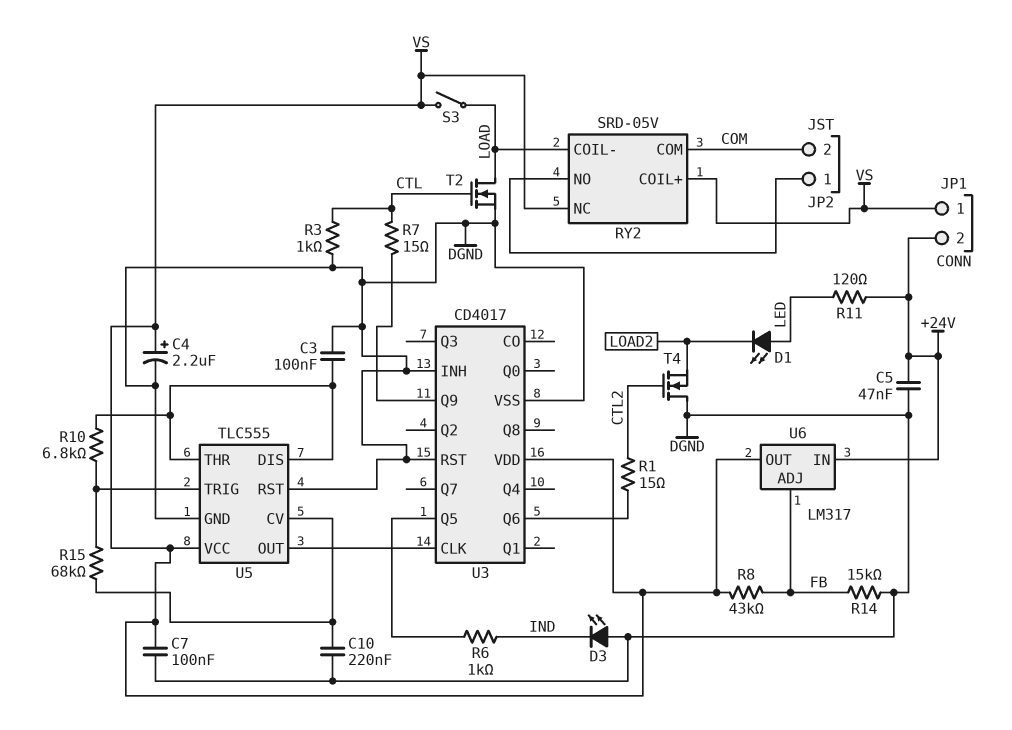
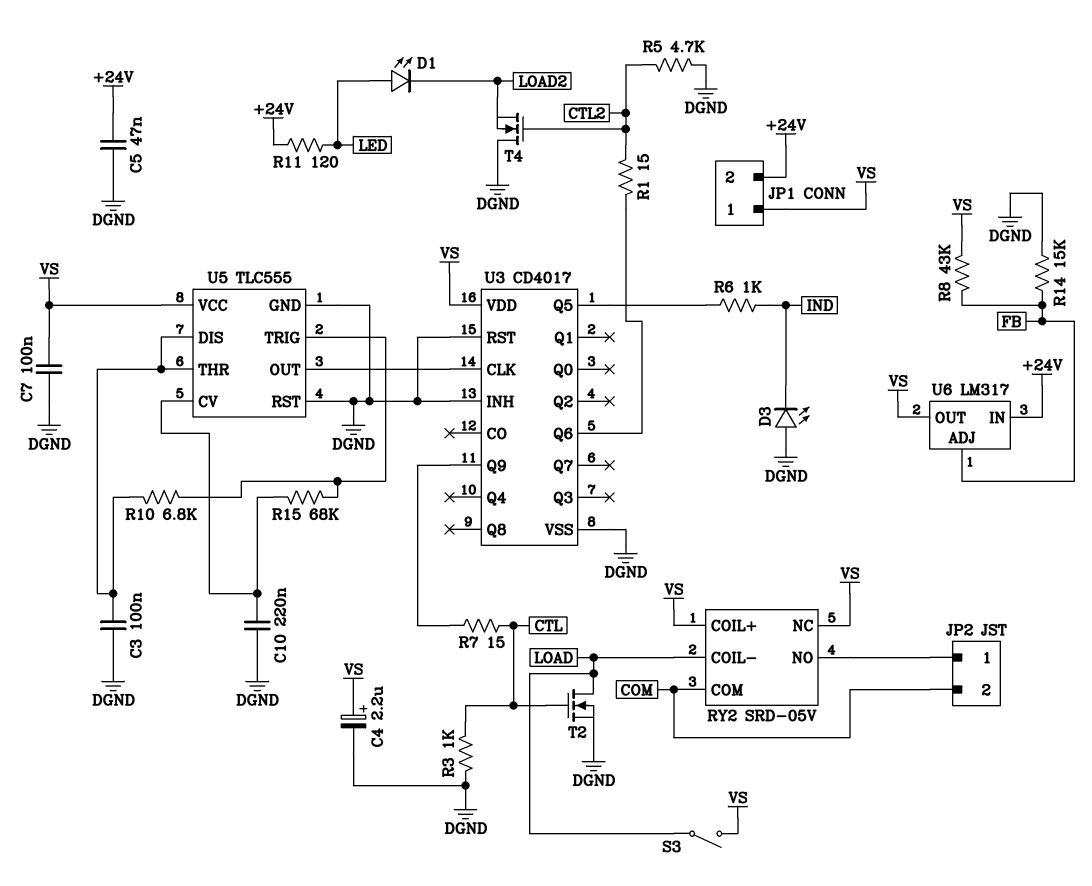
R5: none -> 4.7k (CTL2, DGND)

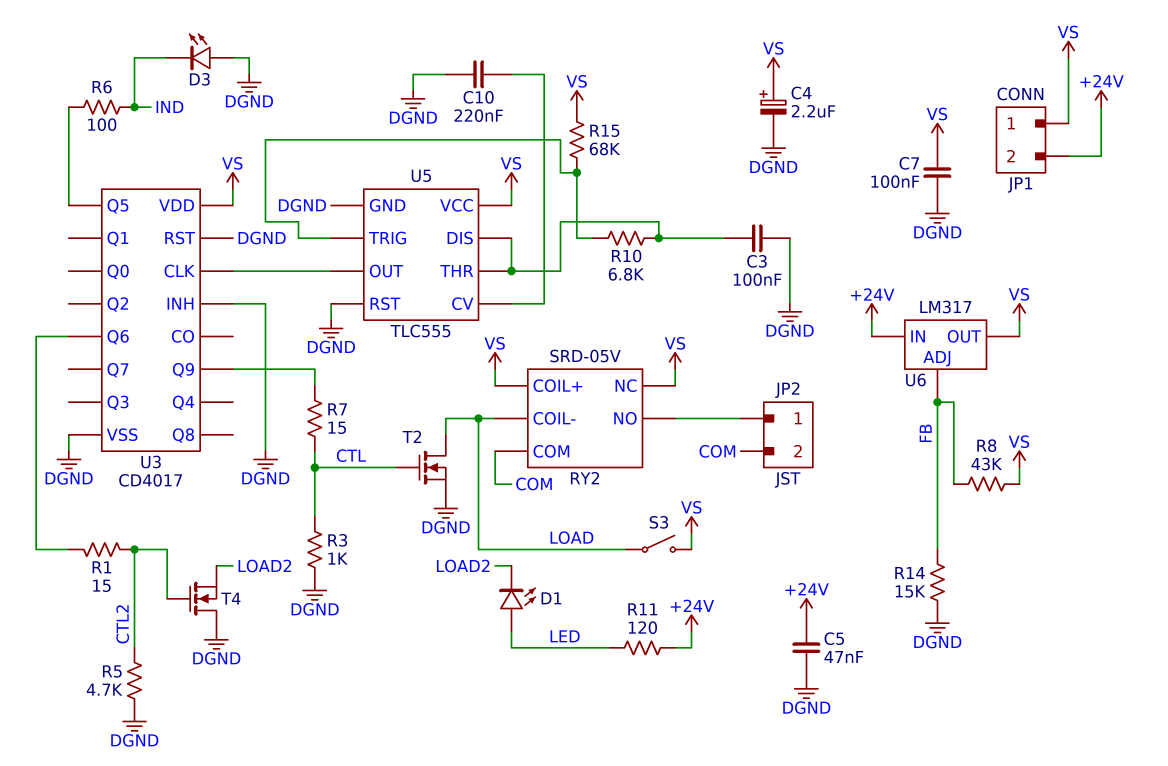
R6: 1k (IND, U3/Q5) -> 100 (IND, U3/Q5)
R15: 68k (U5/CV, U5/TRIG) -> 68k (U5/TRIG, VS)

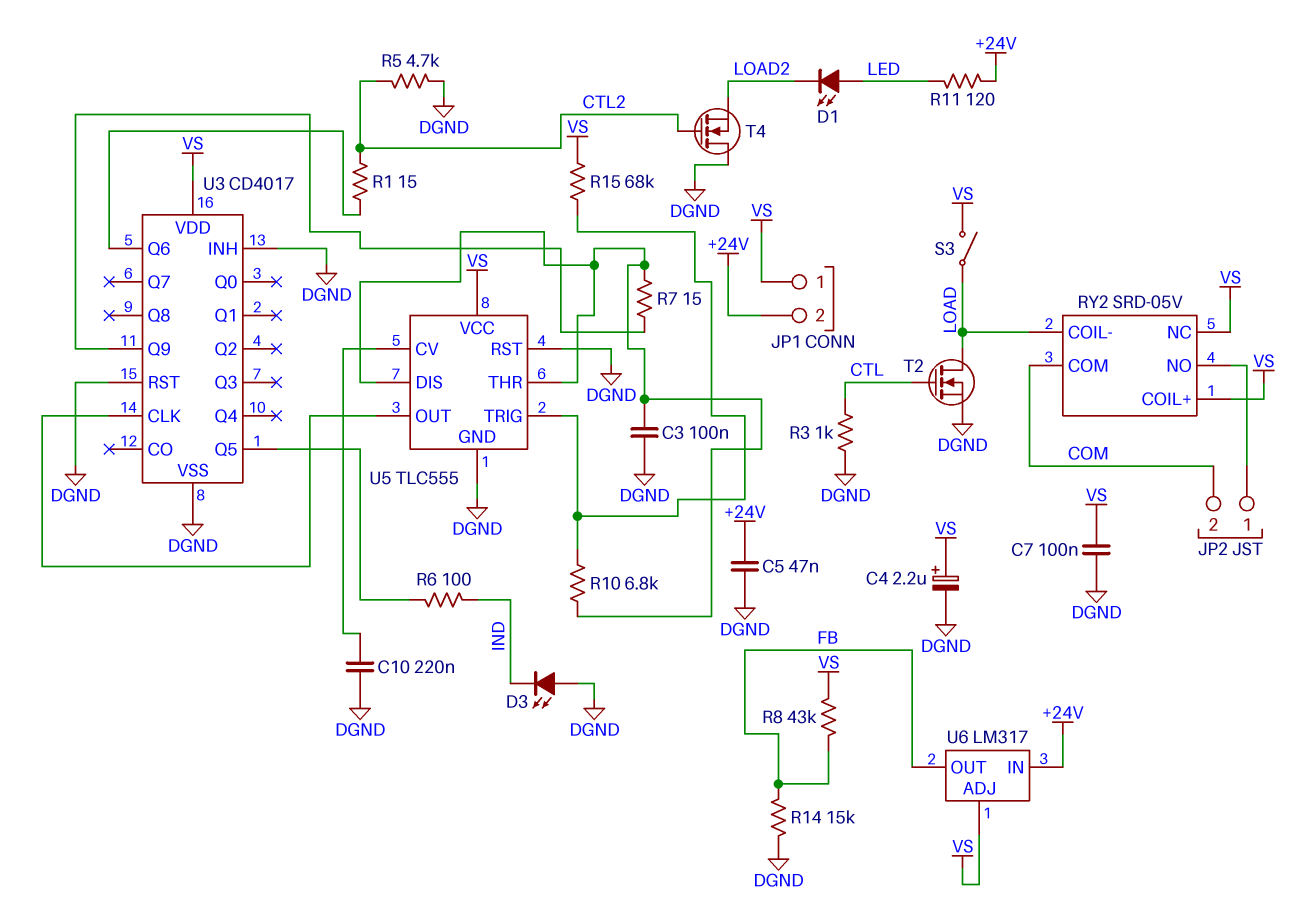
R7: 15 (CTL, U3/Q9) -> 15 (U3/Q9, U5/DIS)
U6 pin ADJ: FB -> VS
U6 pin OUT: VS -> FB

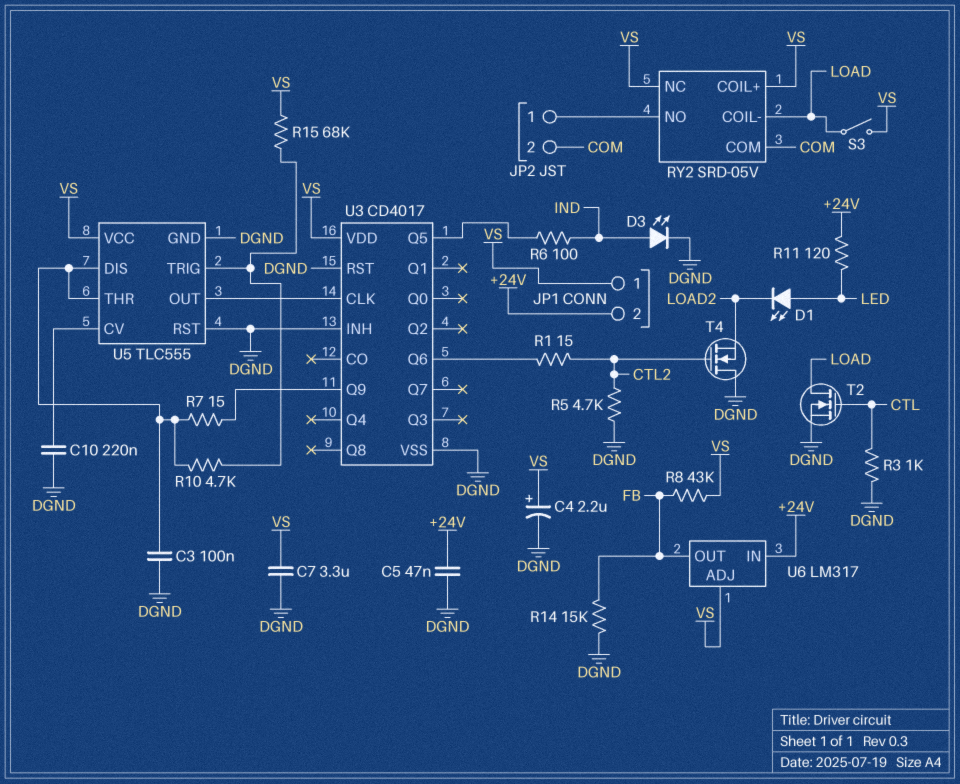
C7: 100nF (DGND, VS) -> 3.3uF (DGND, VS)
D3: LED (A DGND, K IND) -> LED (A IND, K DGND)
R10: 6.8k (U5/DIS, U5/TRIG) -> 4.7k (U5/DIS, U5/TRIG)

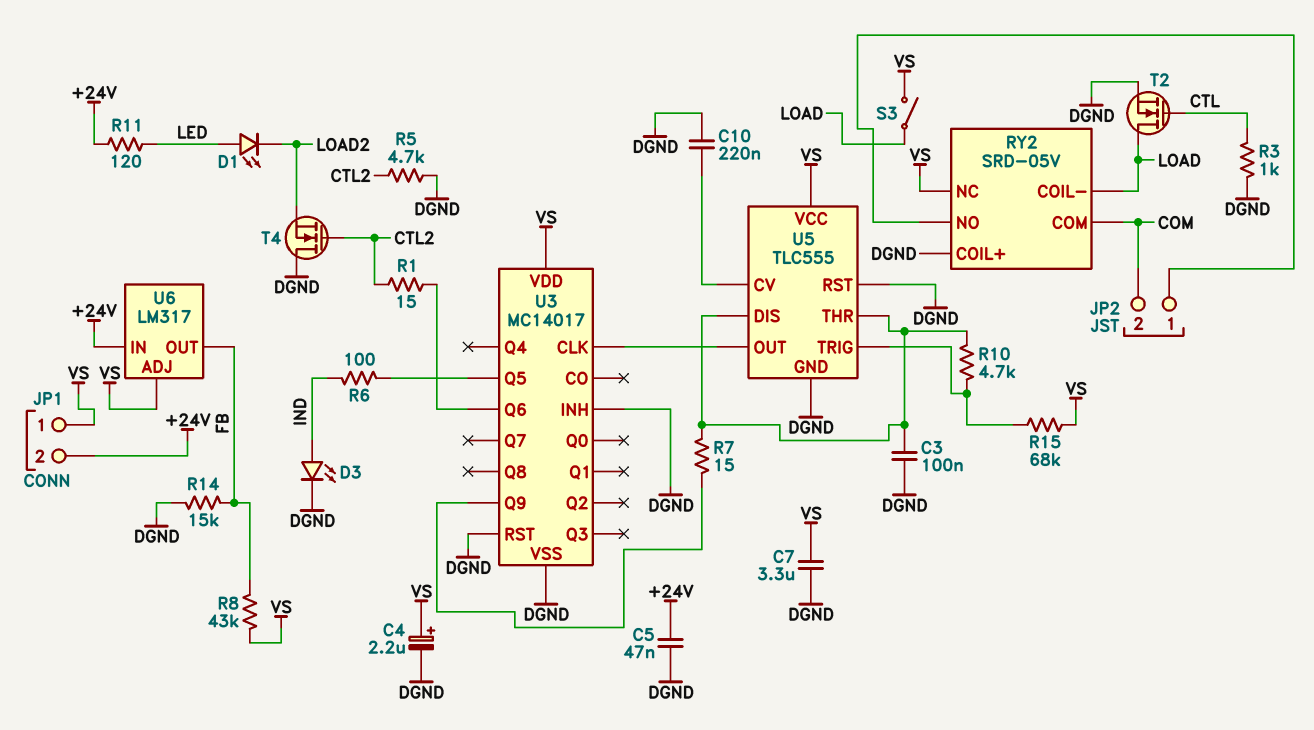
RY2 pin COIL+: VS -> DGND
U3: CD4017 -> MC14017

